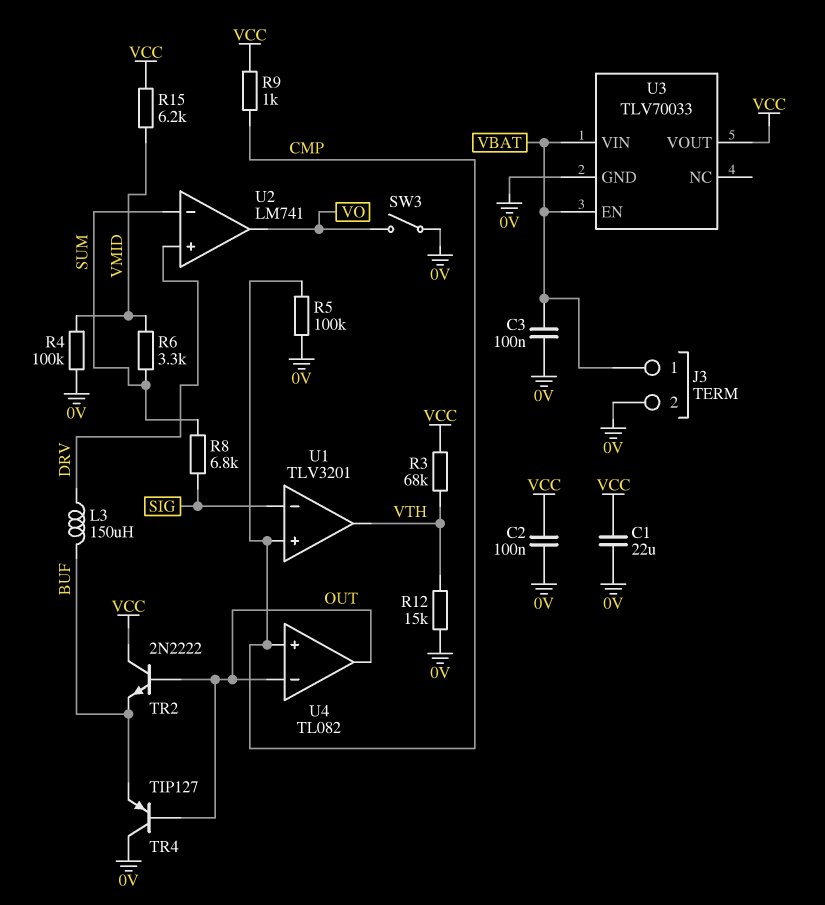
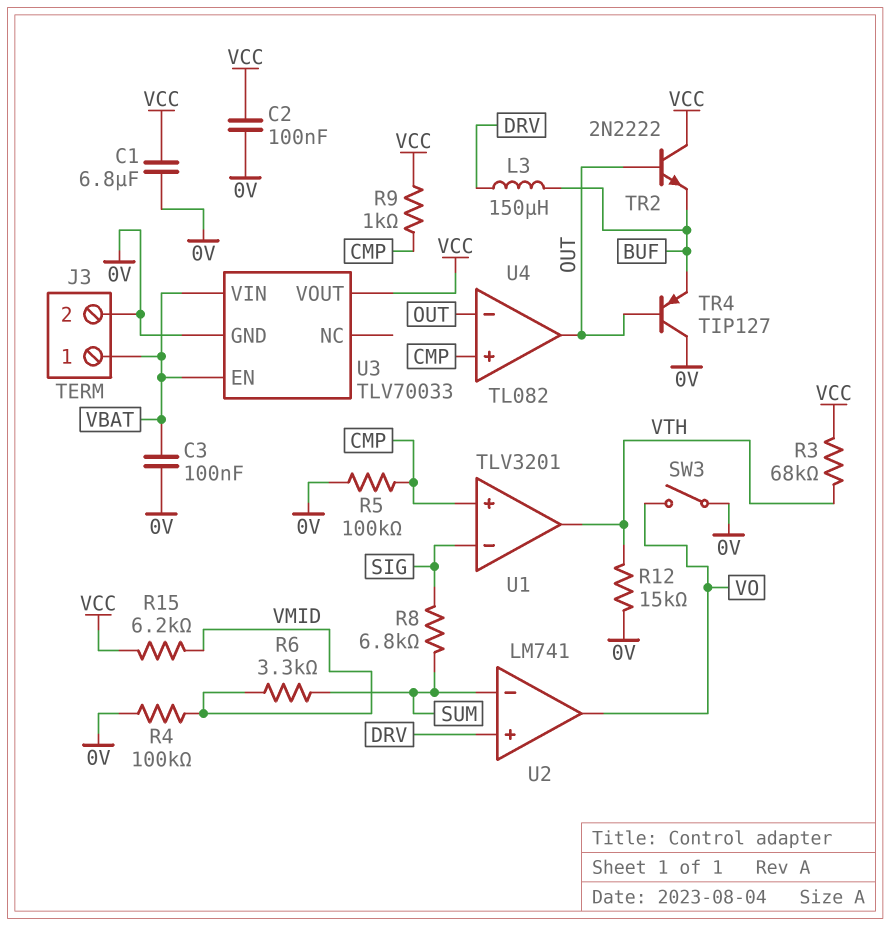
C1: 22uF (0V, VCC) -> 6.8uF (0V, VCC)

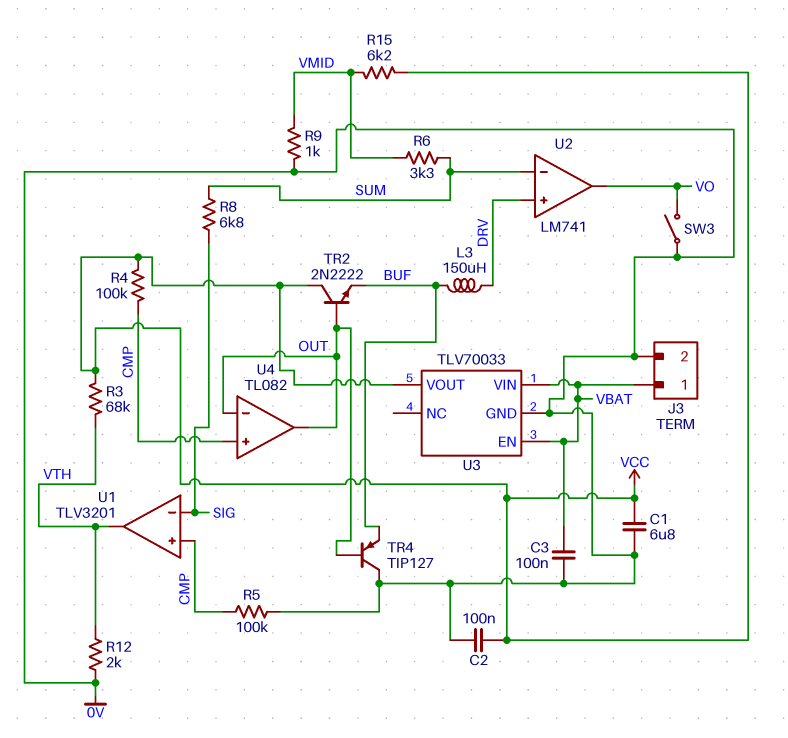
R4: 100k (0V, VMID) -> 100k (CMP, VCC)
R9: 1k (CMP, VCC) -> 1k (0V, VMID)
R12: 15k (0V, VTH) -> 2k (0V, VTH)

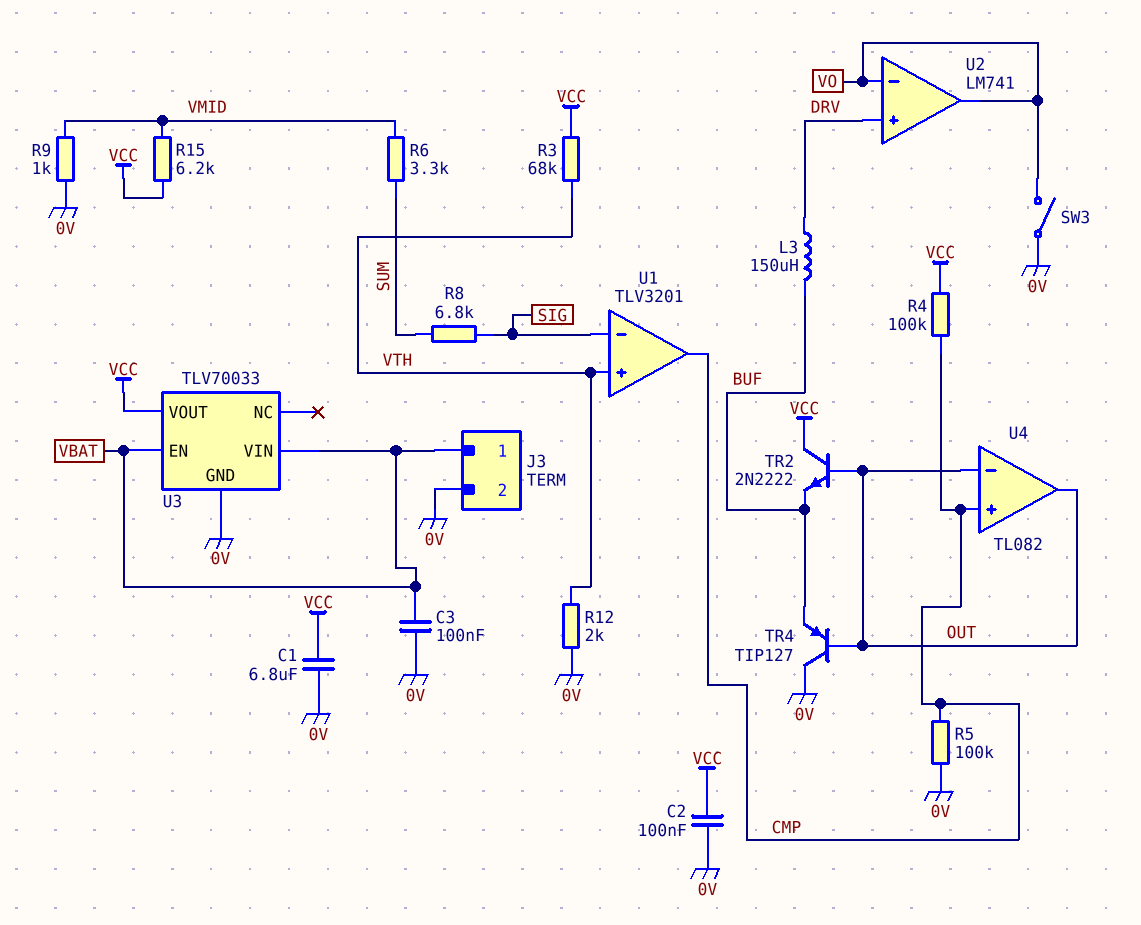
U1 pin in+: CMP -> VTH
U1 pin out: VTH -> CMP
U2 pin in-: SUM -> VO

